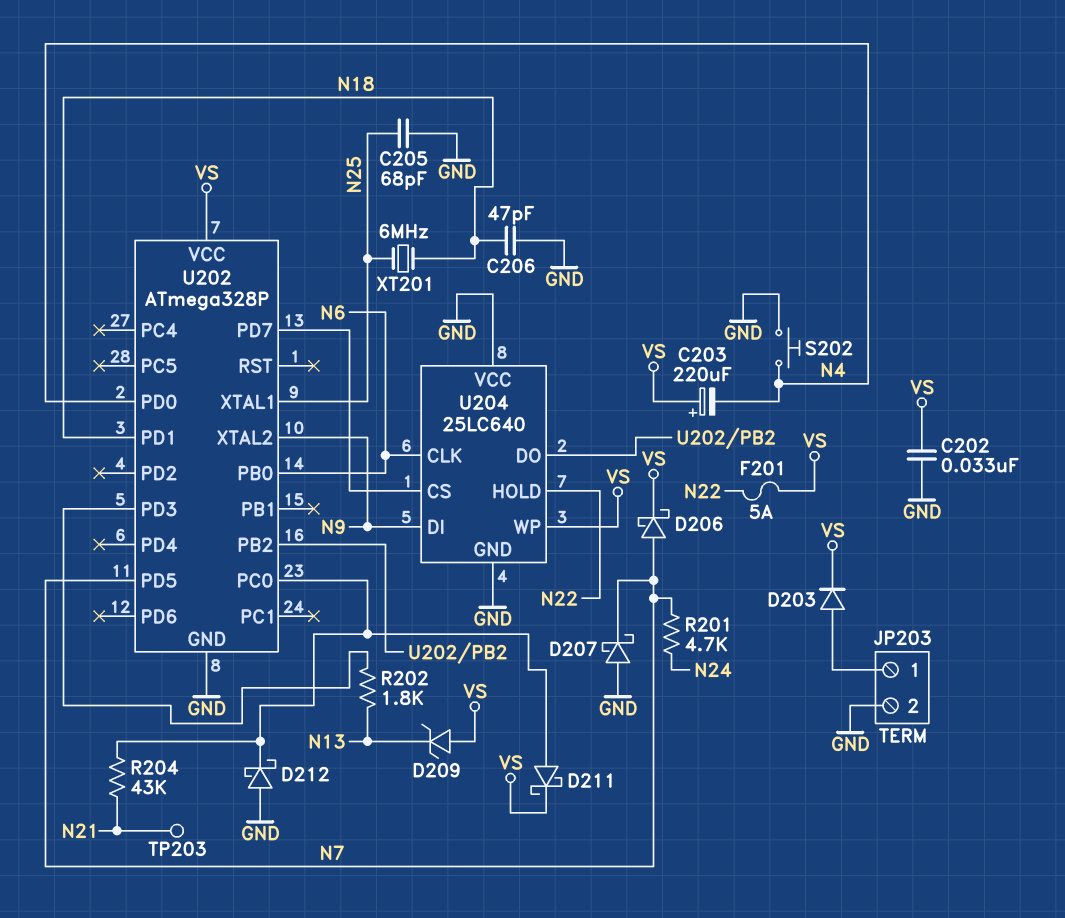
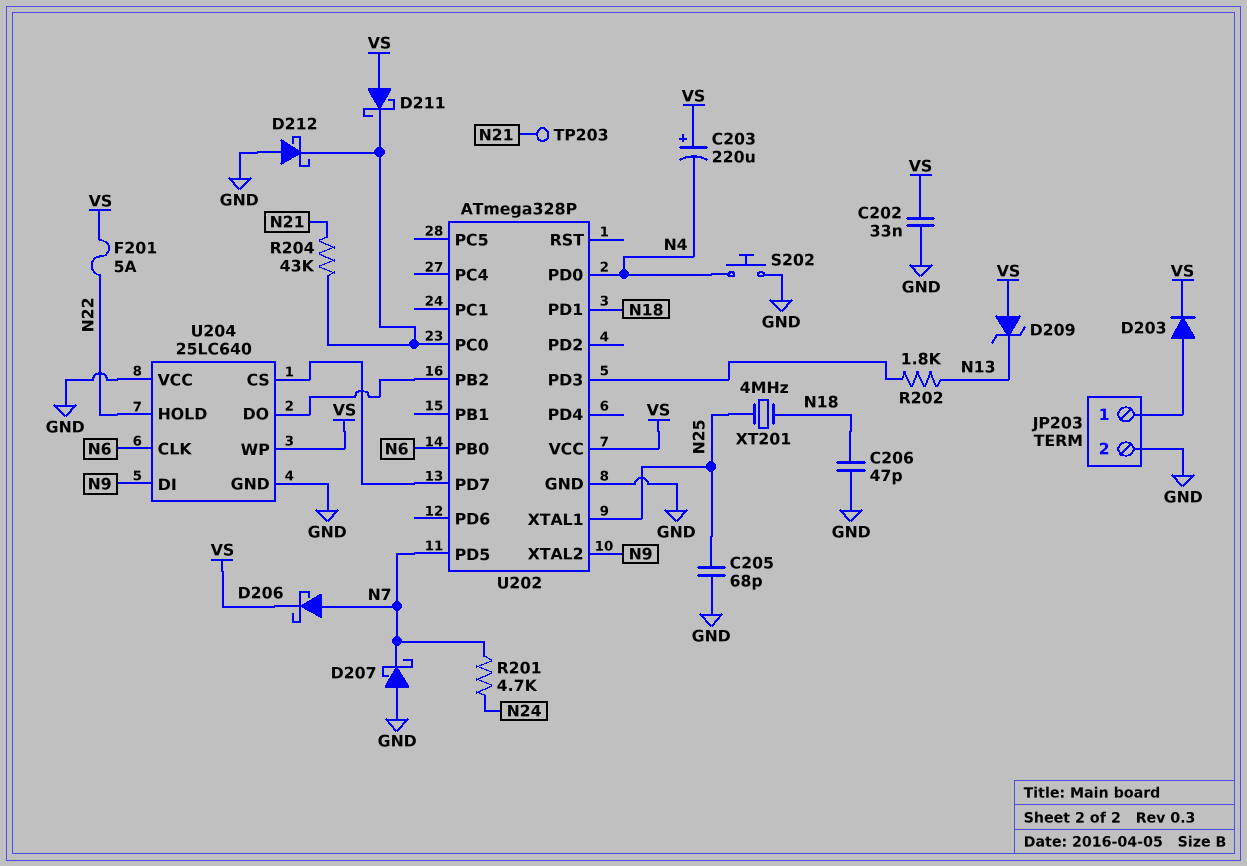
D211: schottky (A U202/PC0, K VS) -> schottky (A VS, K U202/PC0)
XT201: 6MHz (N18, N25) -> 4MHz (N18, N25)

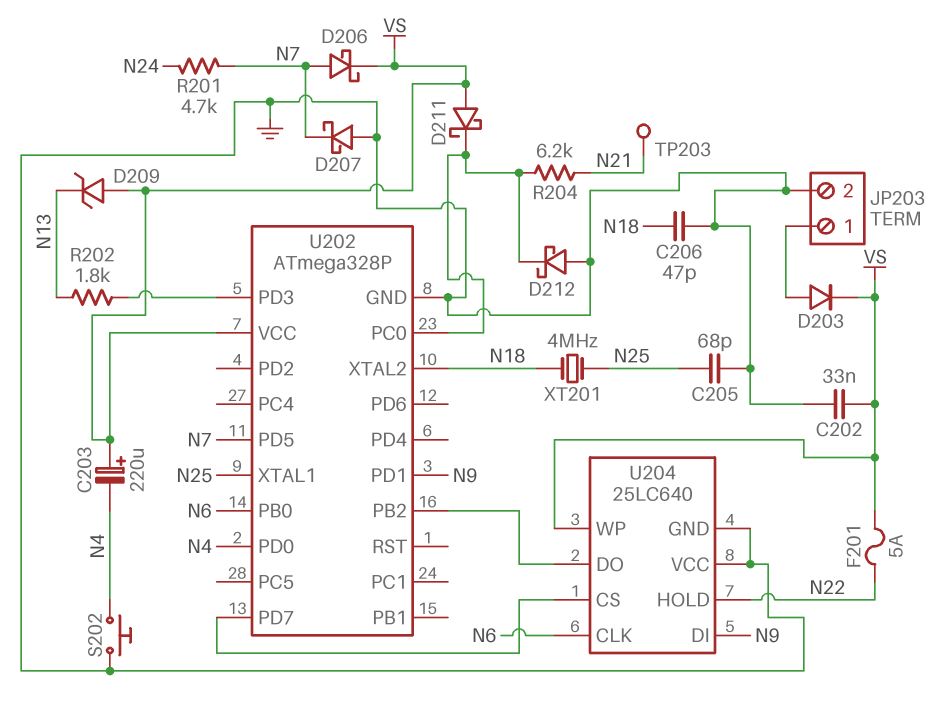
R204: 43k (N21, U202/PC0) -> 6.2k (N21, U202/PC0)
U202 pin PD1: N18 -> N9
U202 pin XTAL2: N9 -> N18

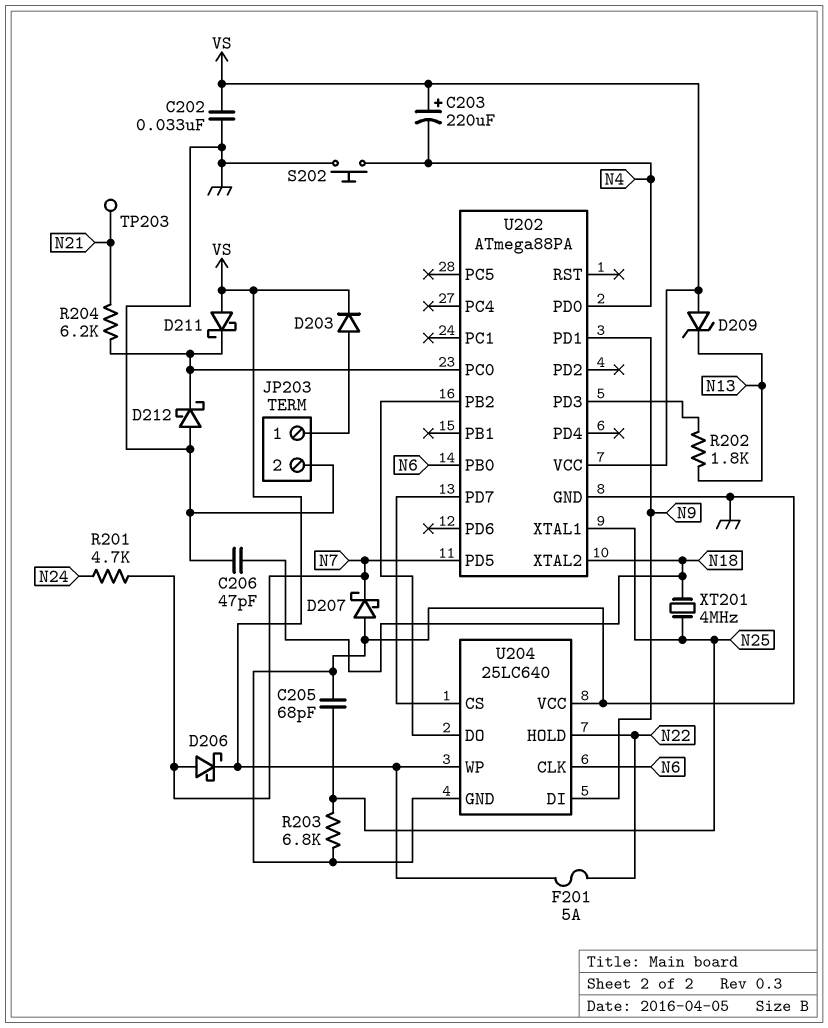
R203: none -> 6.8k (GND, N25)
U202: ATmega328P -> ATmega88PA

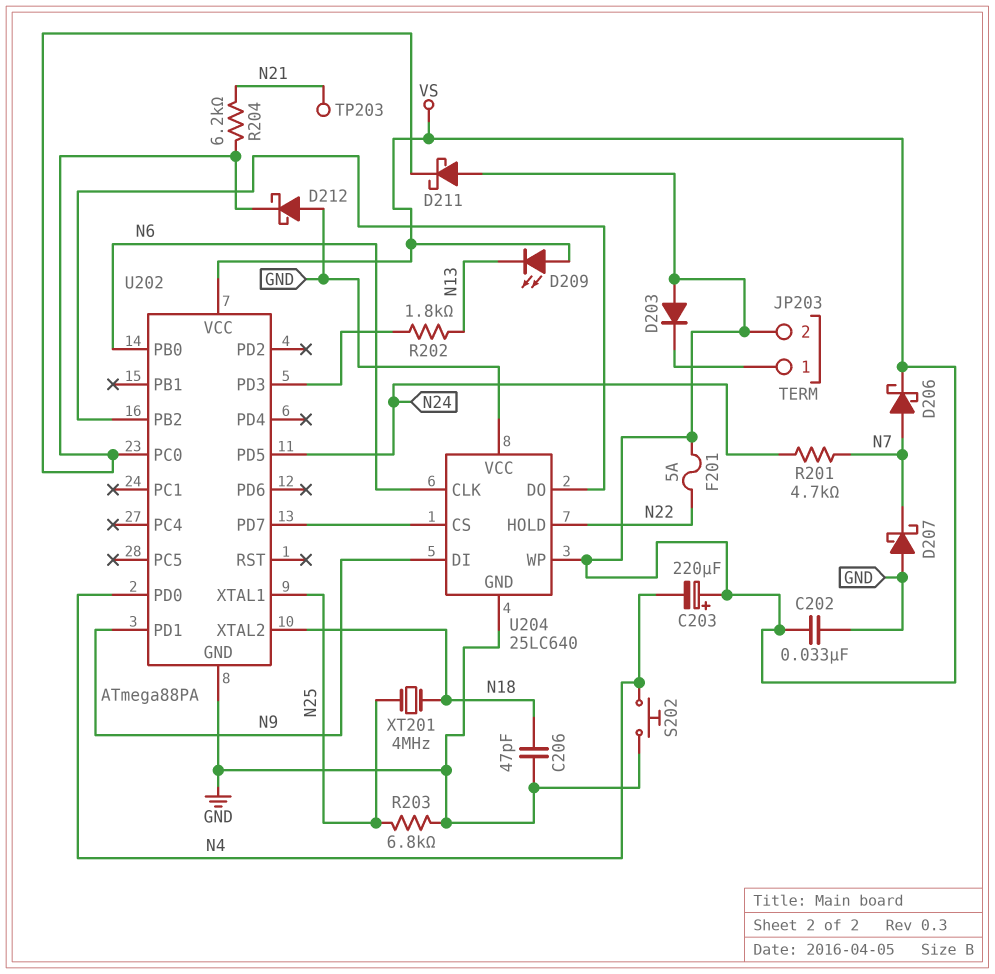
C205: 68pF (GND, N25) -> none
D203: diode (A JP203/1, K VS) -> diode (A VS, K JP203/1)
D209: zener (A VS, K N13) -> LED (A VS, K N13)
JP203 pin 2: GND -> VS
U202 pin PD5: N7 -> N24

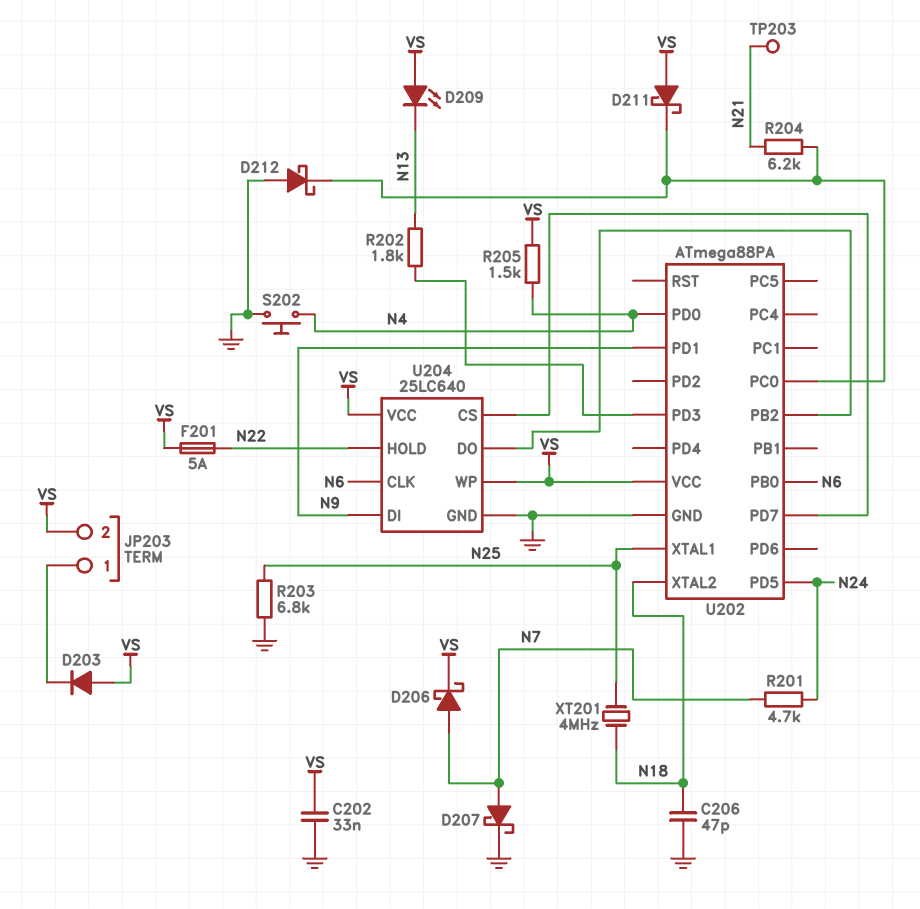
C203: 220uF (plus VS, minus N4) -> none
D207: schottky (A GND, K N7) -> schottky (A N7, K GND)
R205: none -> 1.5k (N4, VS)
U204 pin VCC: GND -> VS

